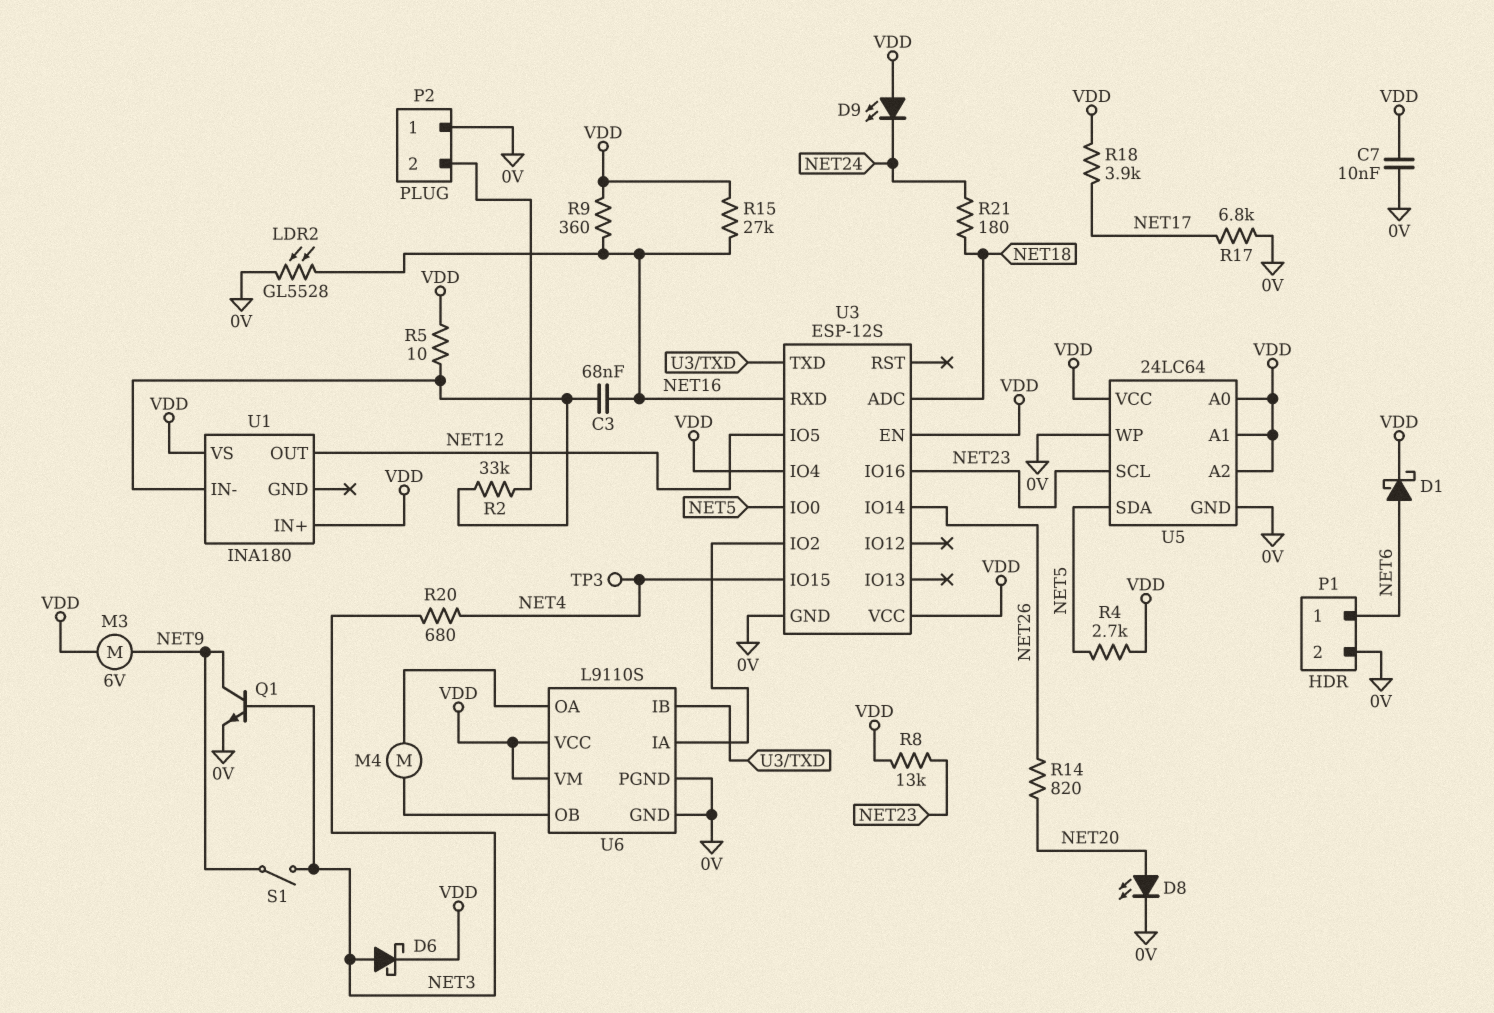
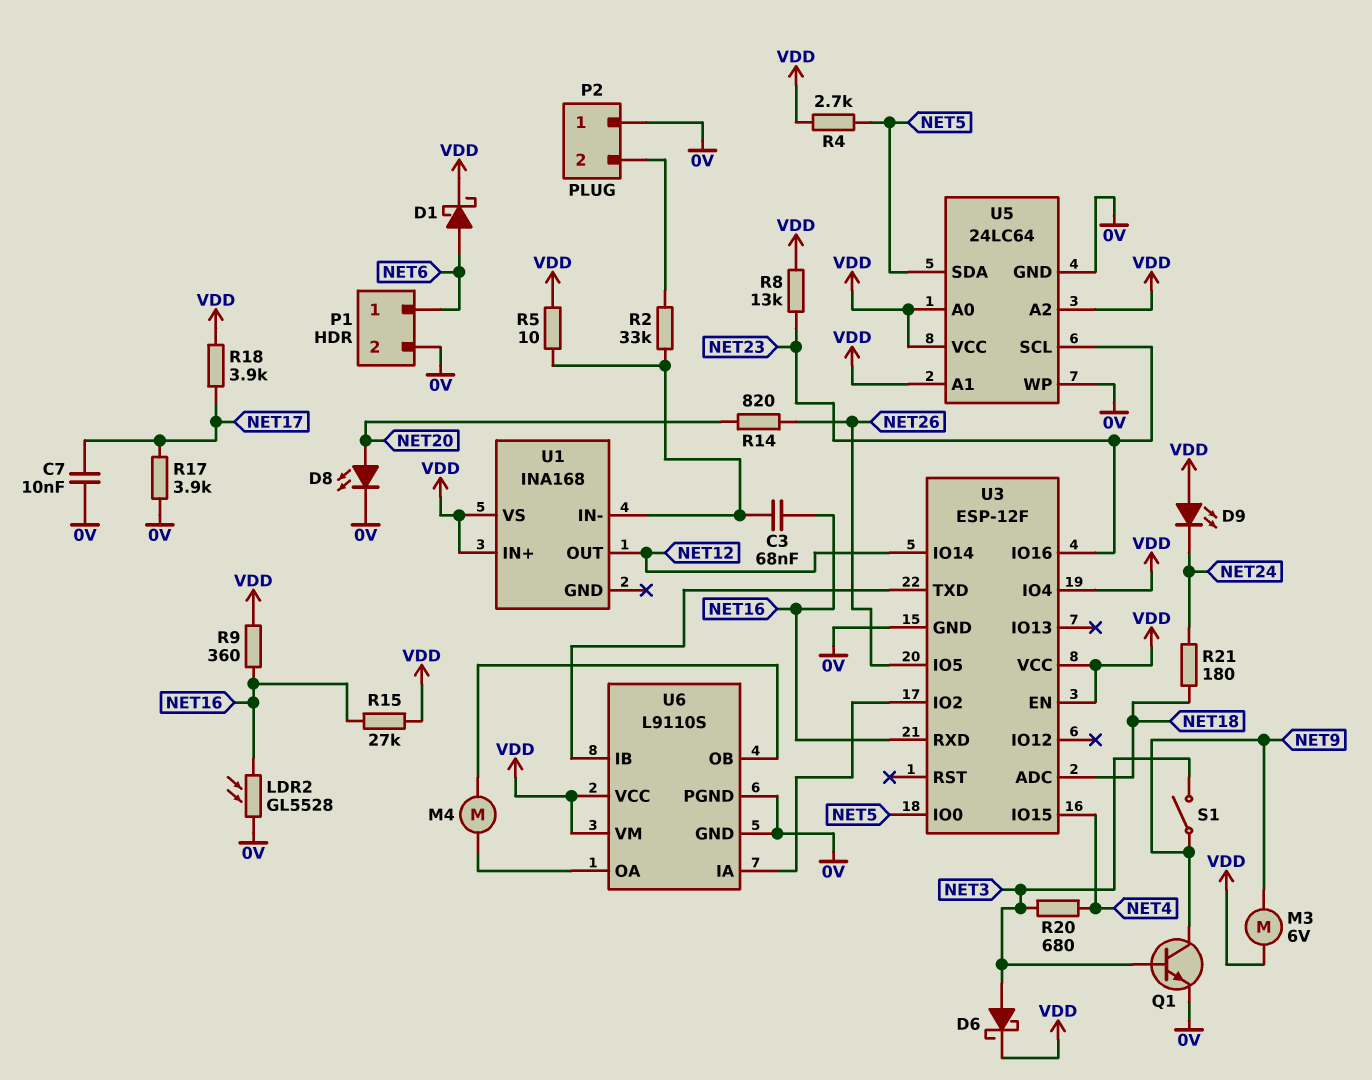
C7: 10nF (0V, VDD) -> 10nF (0V, NET17)
R17: 6.8k (0V, NET17) -> 3.9k (0V, NET17)
TP3: test point (NET4) -> none
U1: INA180 -> INA168
U3: ESP-12S -> ESP-12F
U3 pin IO5: NET12 -> NET26
U3 pin IO14: NET26 -> NET12

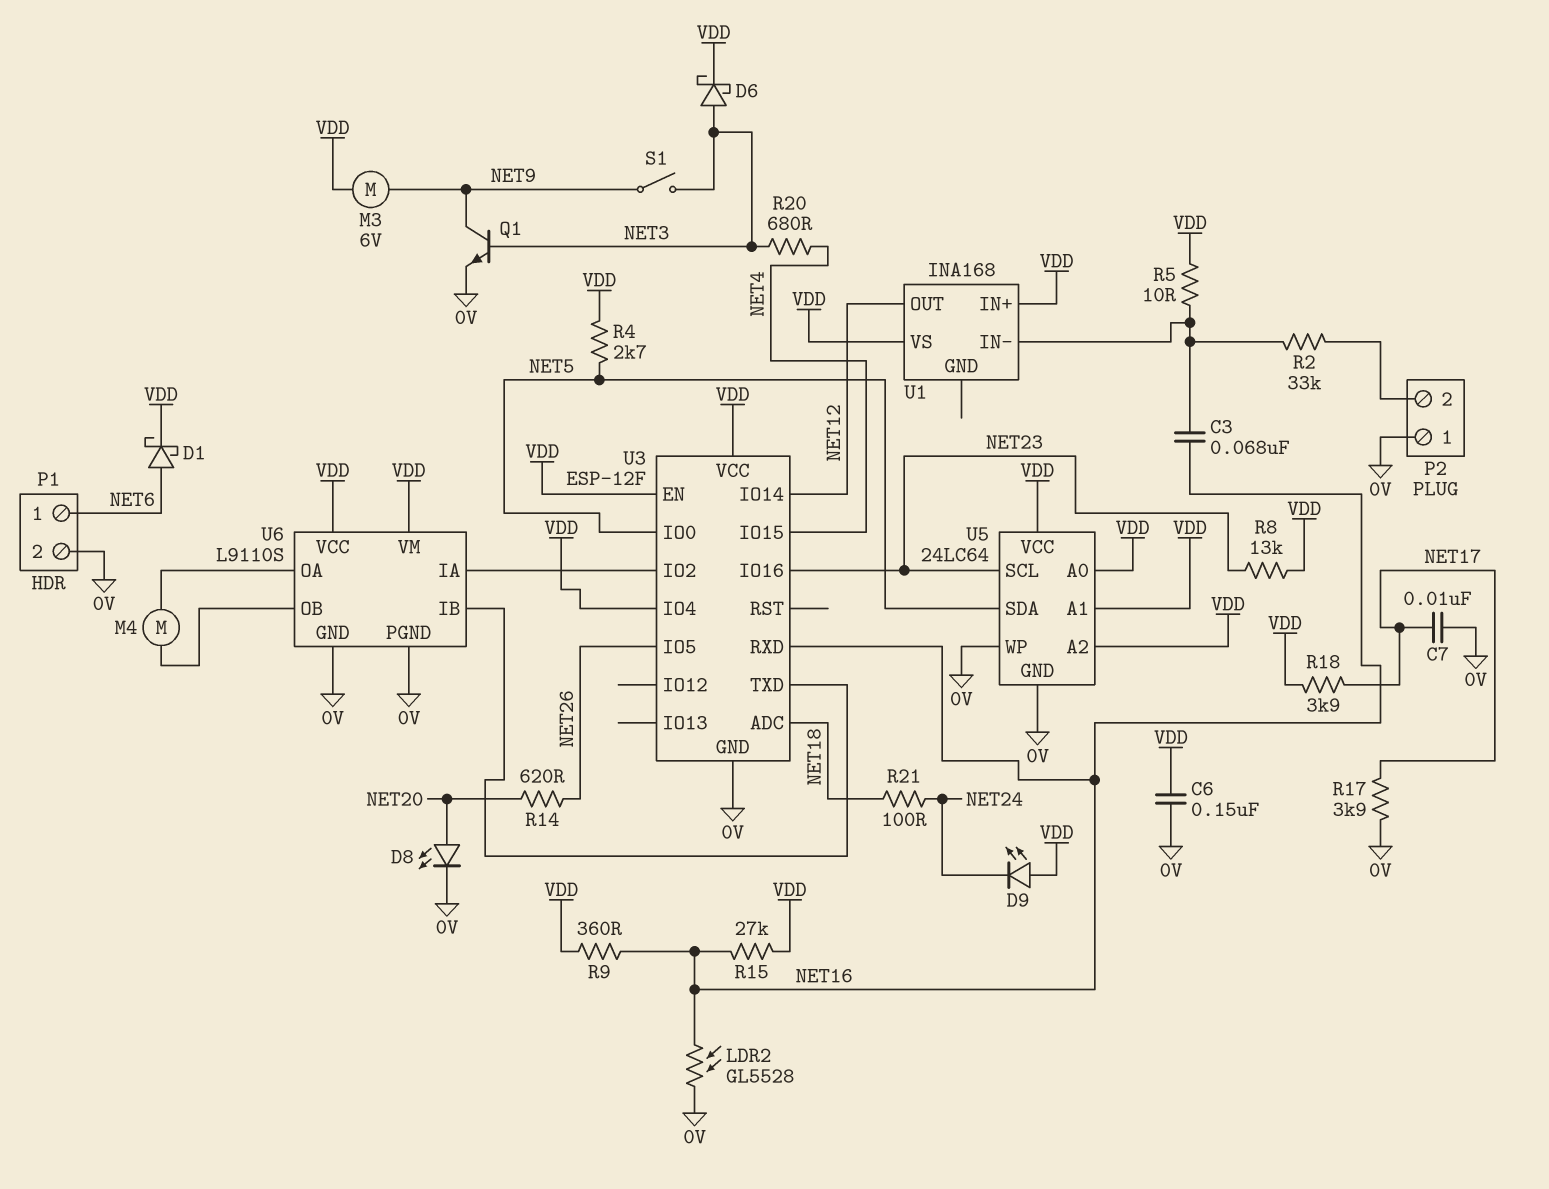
C6: none -> 150nF (0V, VDD)
R14: 820 (NET20, NET26) -> 620 (NET20, NET26)
R21: 180 (NET18, NET24) -> 100 (NET18, NET24)

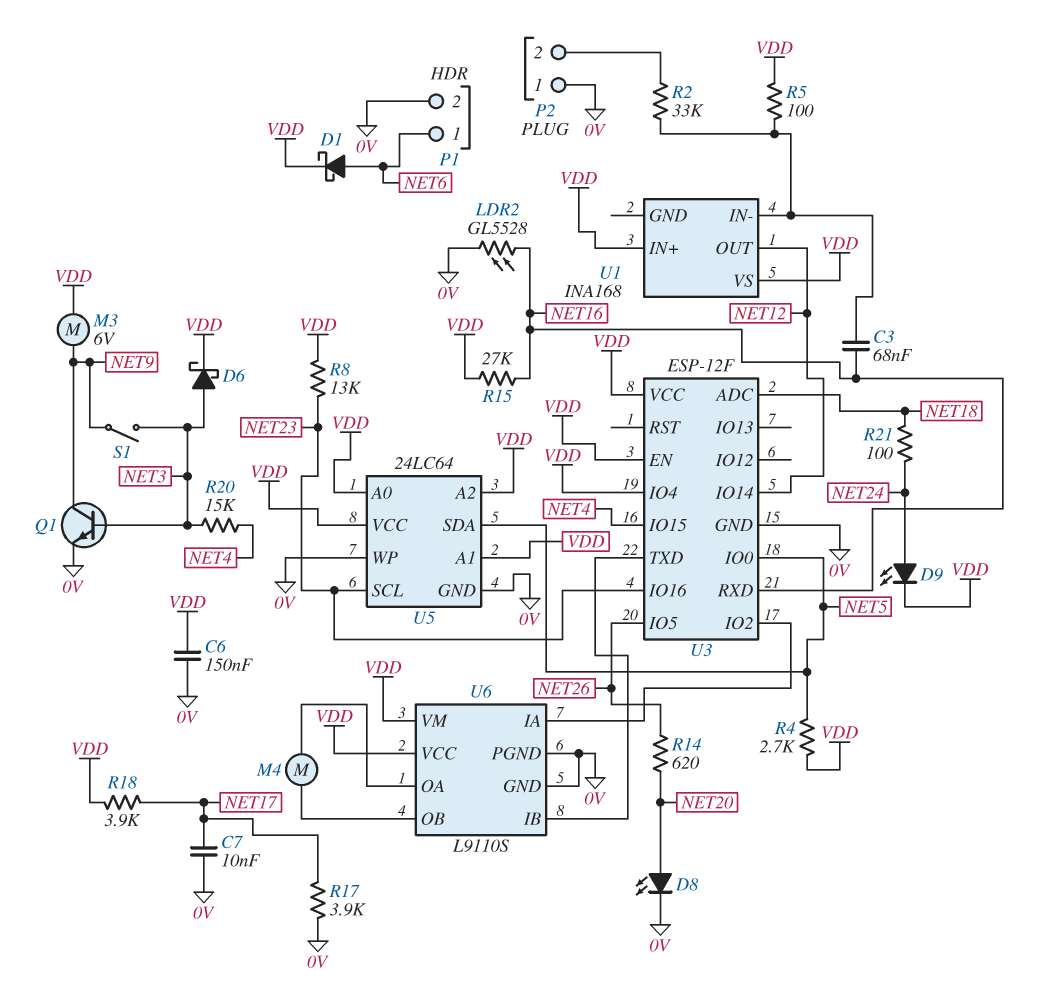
D9: LED (A VDD, K NET24) -> LED (A NET24, K VDD)
R5: 10 (U1/IN-, VDD) -> 100 (U1/IN-, VDD)
R9: 360 (NET16, VDD) -> none
R20: 680 (NET3, NET4) -> 15k (NET3, NET4)

